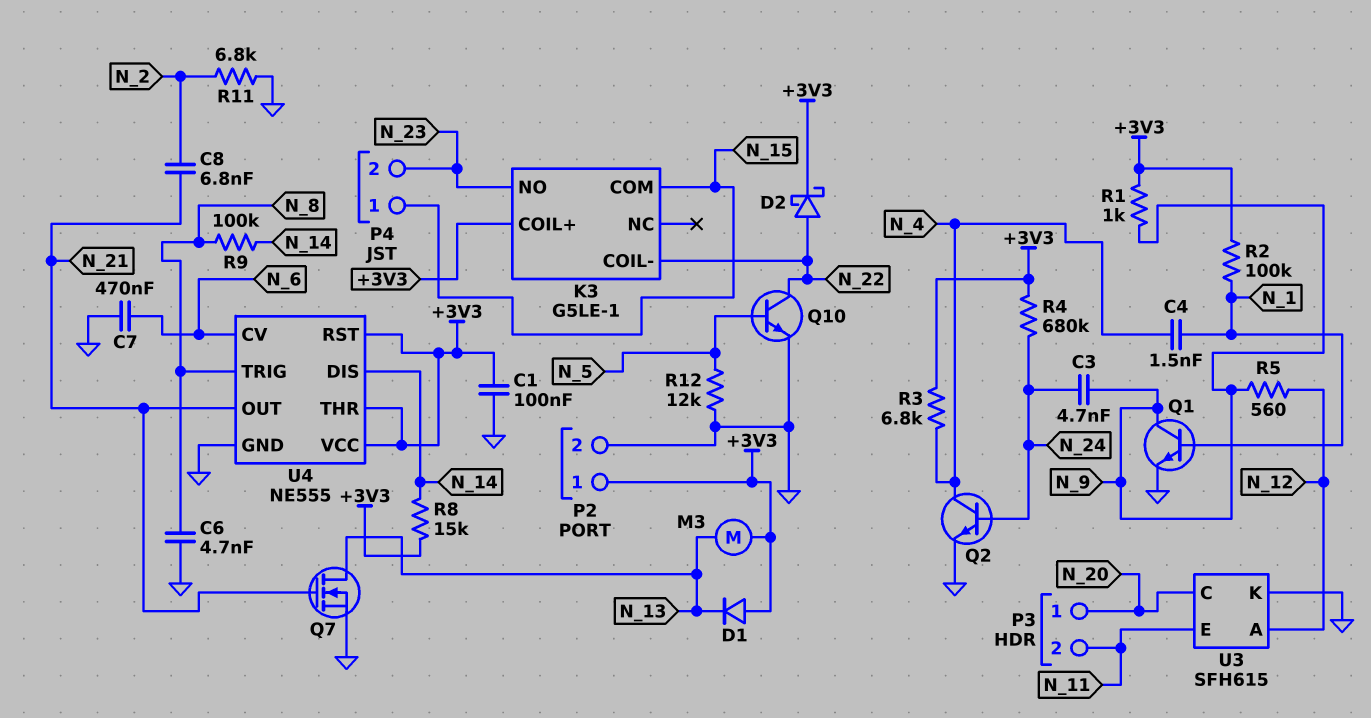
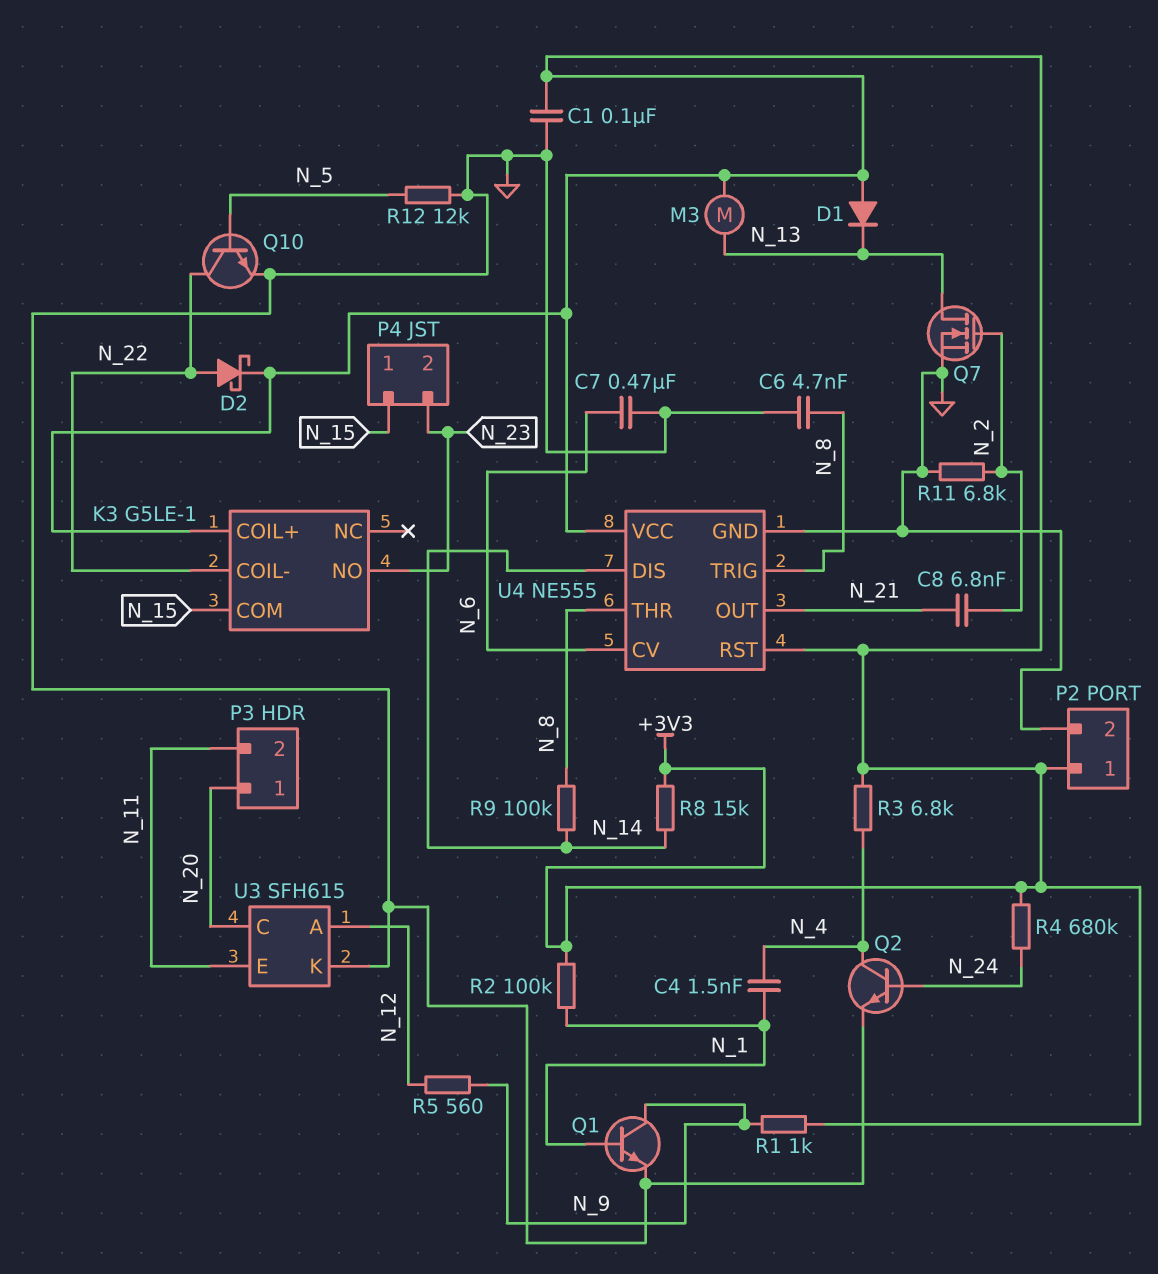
C3: 4.7nF (N_9, N_24) -> none
Q7: NMOS (G N_21, D N_13, S GND) -> NMOS (G N_2, D N_13, S GND)
U4 pin THR: +3V3 -> N_8

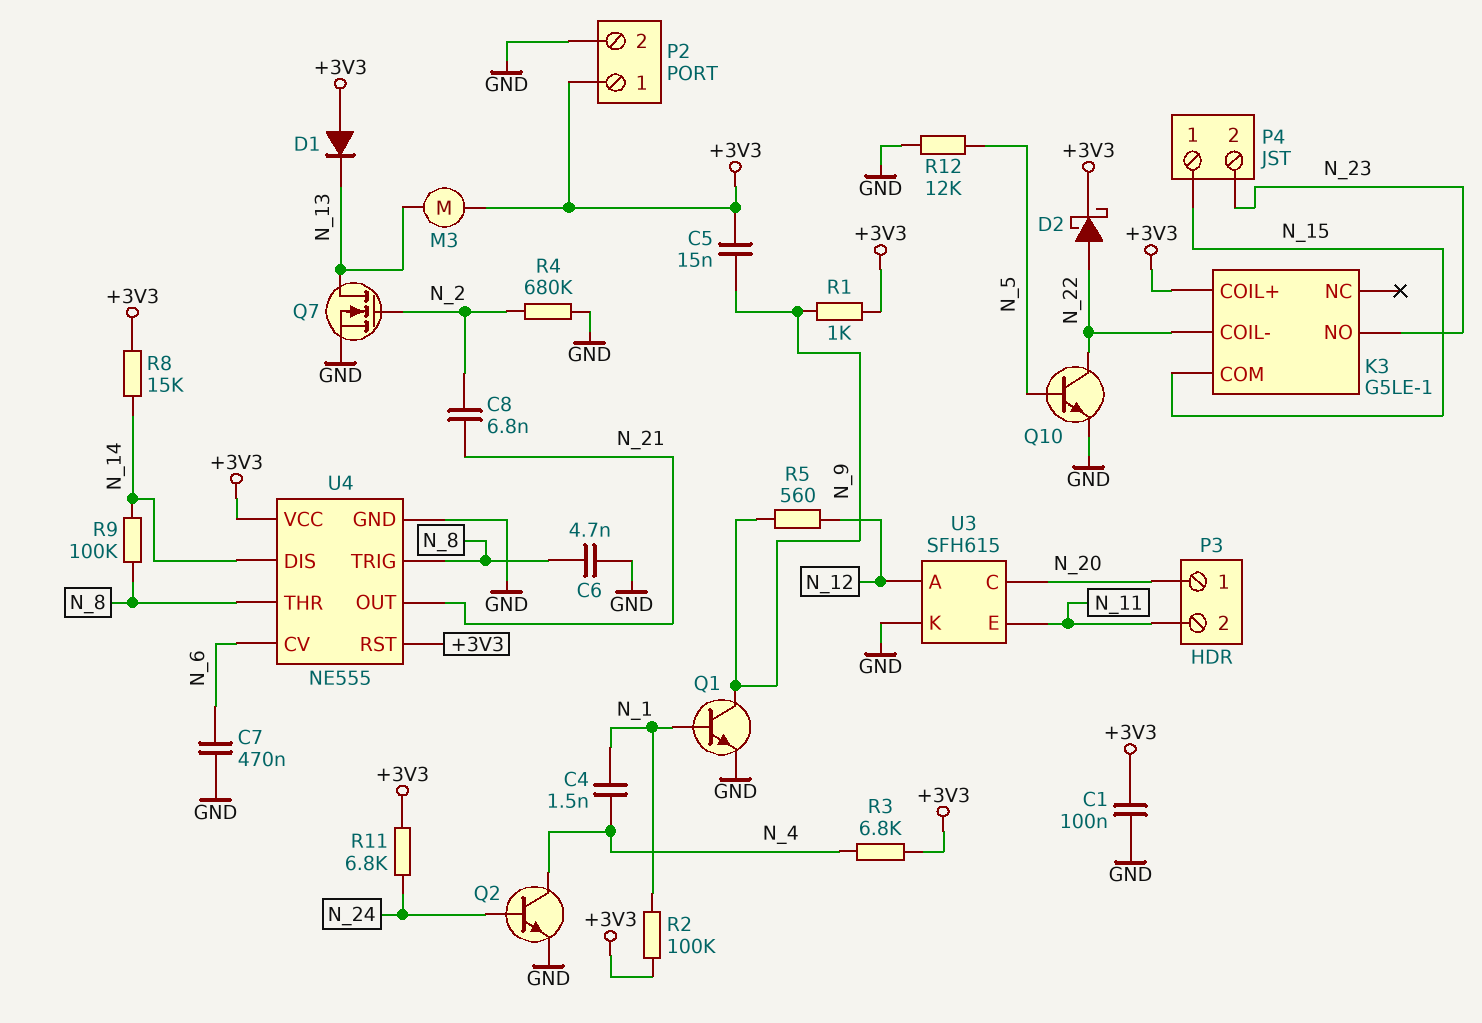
C5: none -> 15nF (+3V3, N_9)
R4: 680k (+3V3, N_24) -> 680k (GND, N_2)
R11: 6.8k (GND, N_2) -> 6.8k (+3V3, N_24)

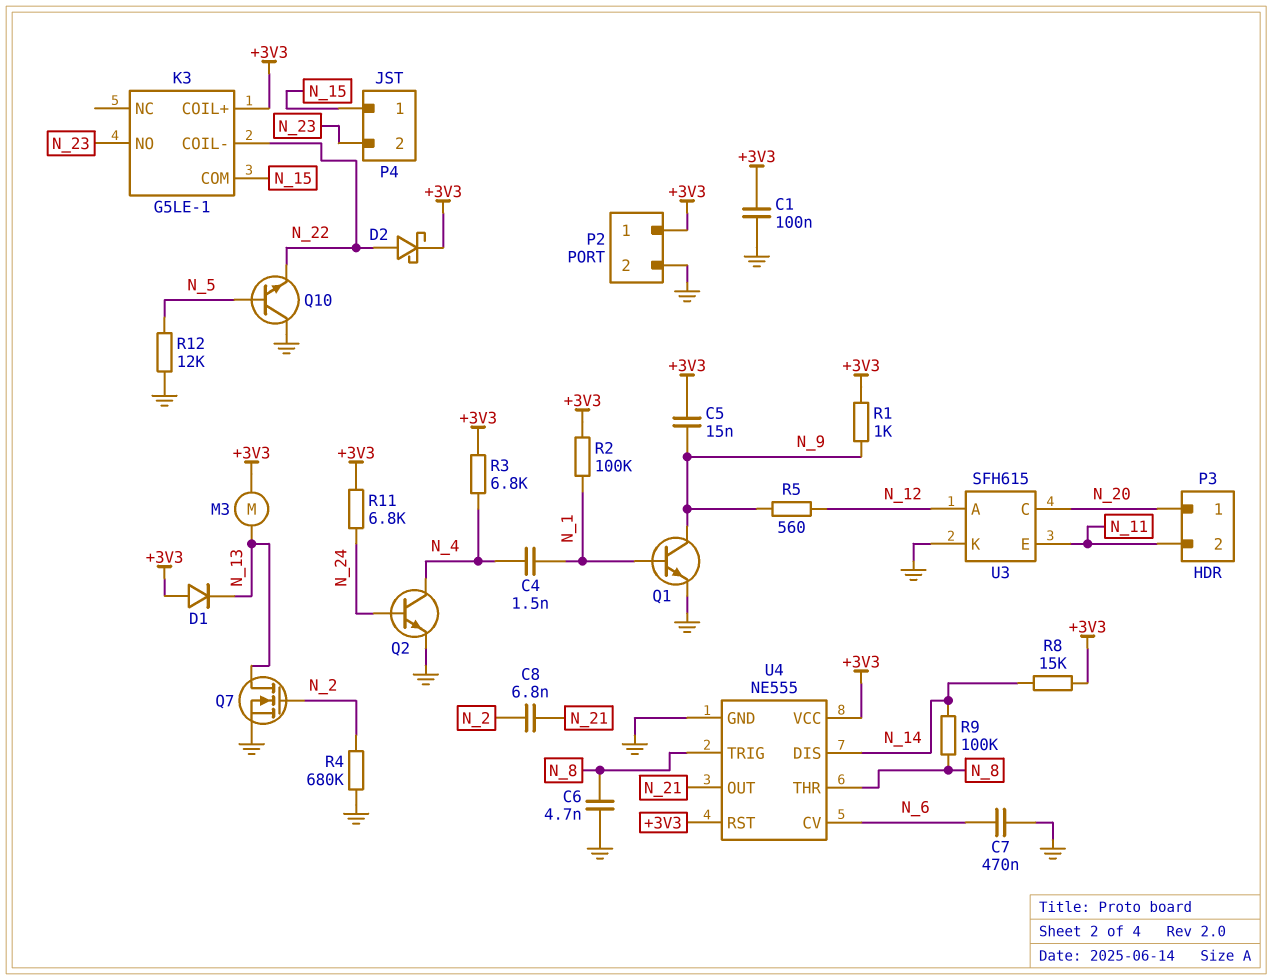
Q10: NPN (B N_5, C N_22, E GND) -> NPN (B N_5, C GND, E N_22)

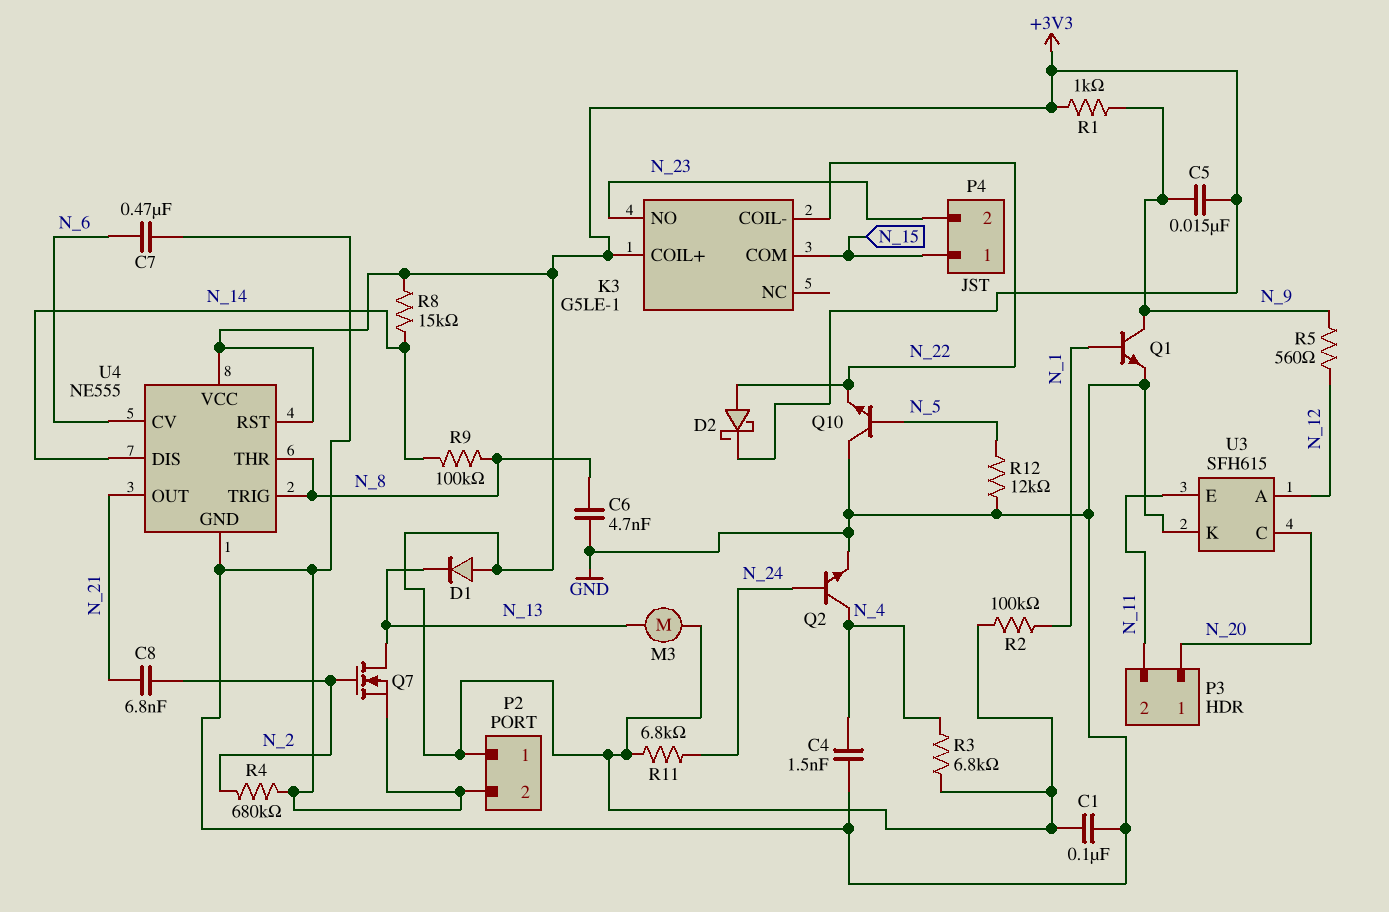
C4: 1.5nF (N_1, N_4) -> 1.5nF (GND, N_4)

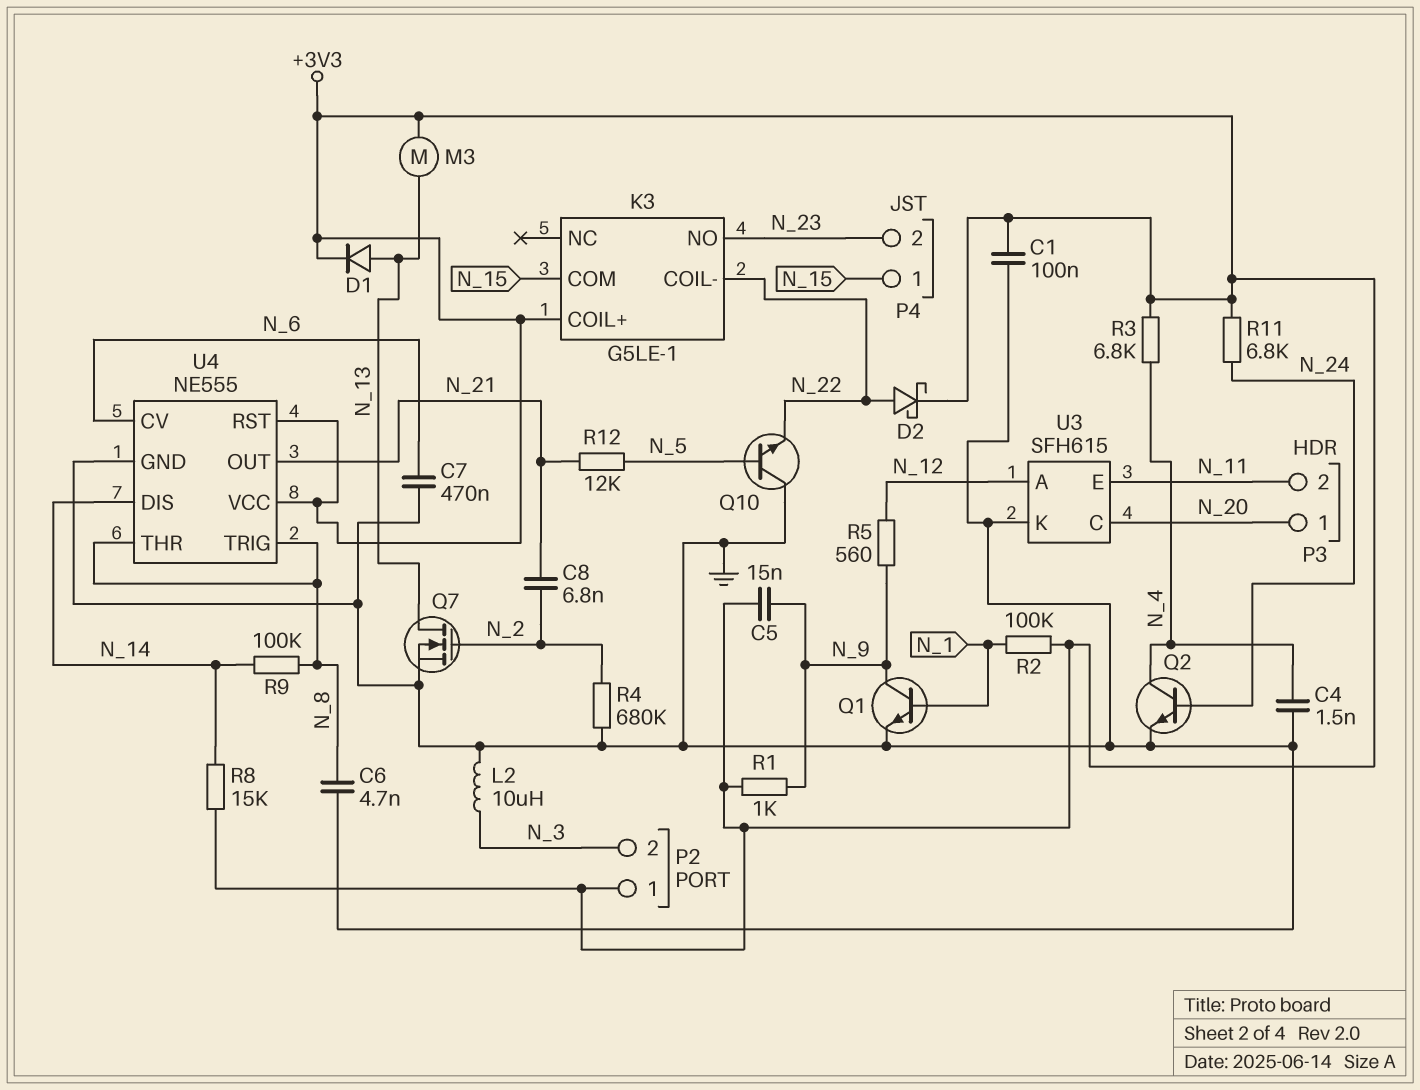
D1: diode (A +3V3, K N_13) -> diode (A N_13, K +3V3)
L2: none -> 10uH (GND, N_3)
P2 pin 2: GND -> N_3
R12: 12k (GND, N_5) -> 12k (N_5, N_21)

